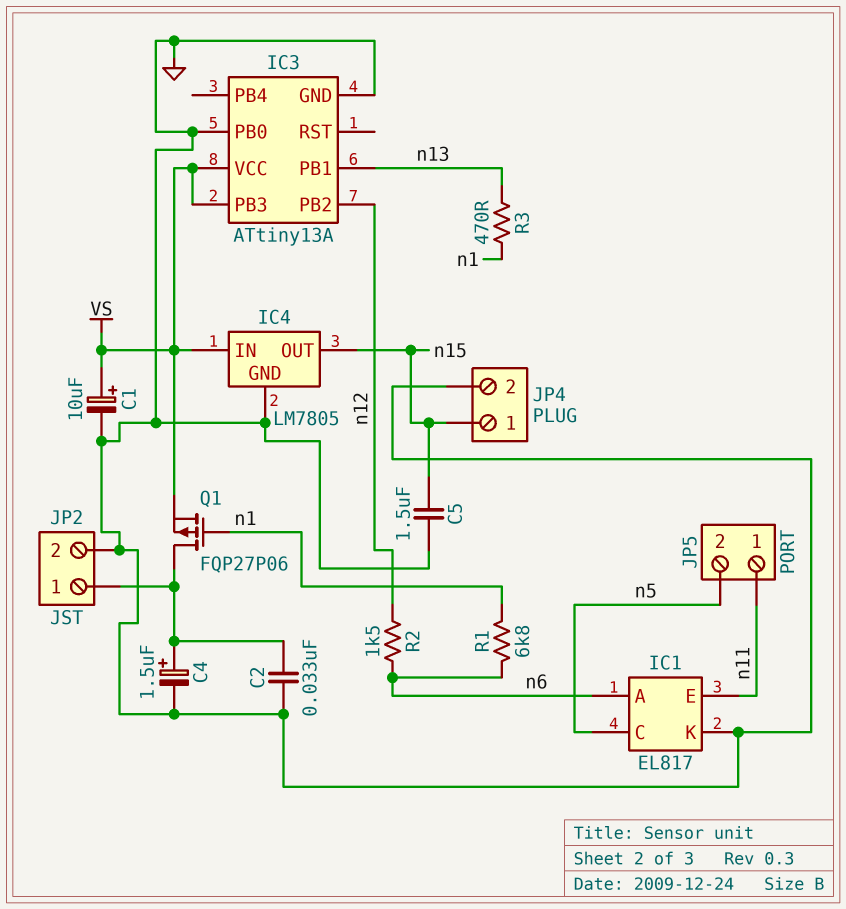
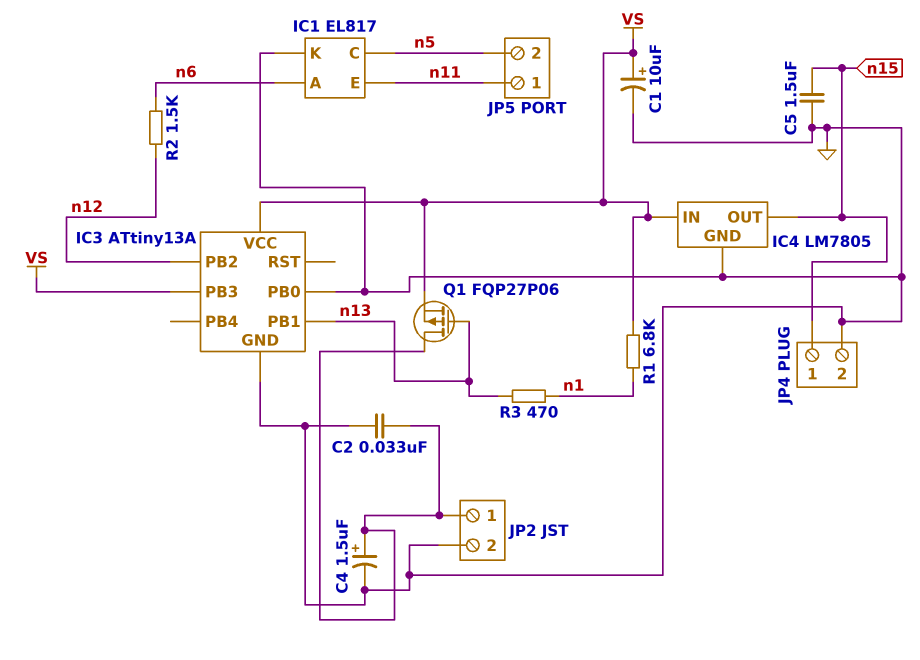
Q1: PMOS FQP27P06 (G n1, D JP2/1, S VS) -> PMOS FQP27P06 (G n13, D JP2/1, S VS)
R1: 6.8k (n1, n6) -> 6.8k (VS, n1)

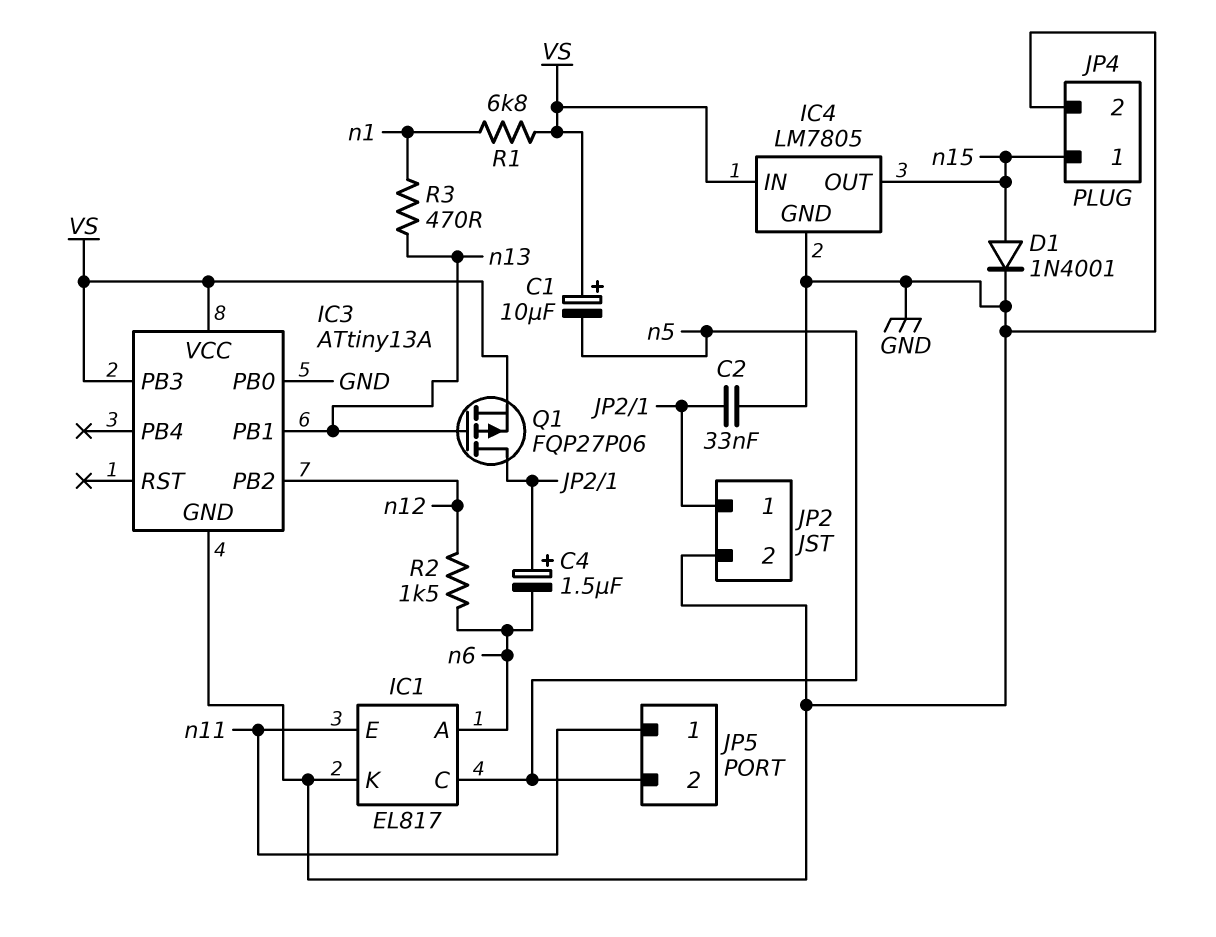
C1: 10uF (plus VS, minus GND) -> 10uF (plus VS, minus n5)
C4: 1.5uF (plus JP2/1, minus GND) -> 1.5uF (plus JP2/1, minus n6)
C5: 1.5uF (GND, n15) -> none
D1: none -> diode 1N4001 (A n15, K GND)

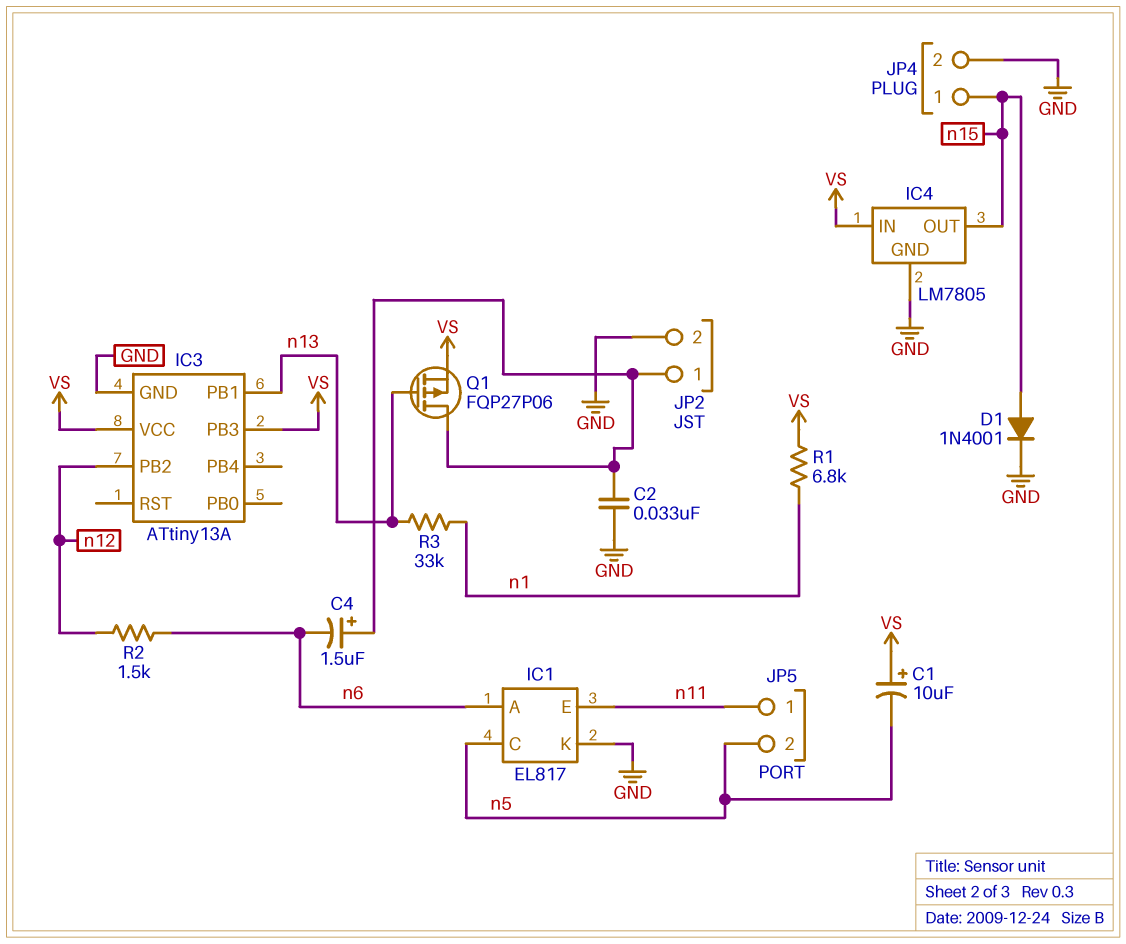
IC3 pin PB0: GND -> none
R3: 470 (n1, n13) -> 33k (n1, n13)

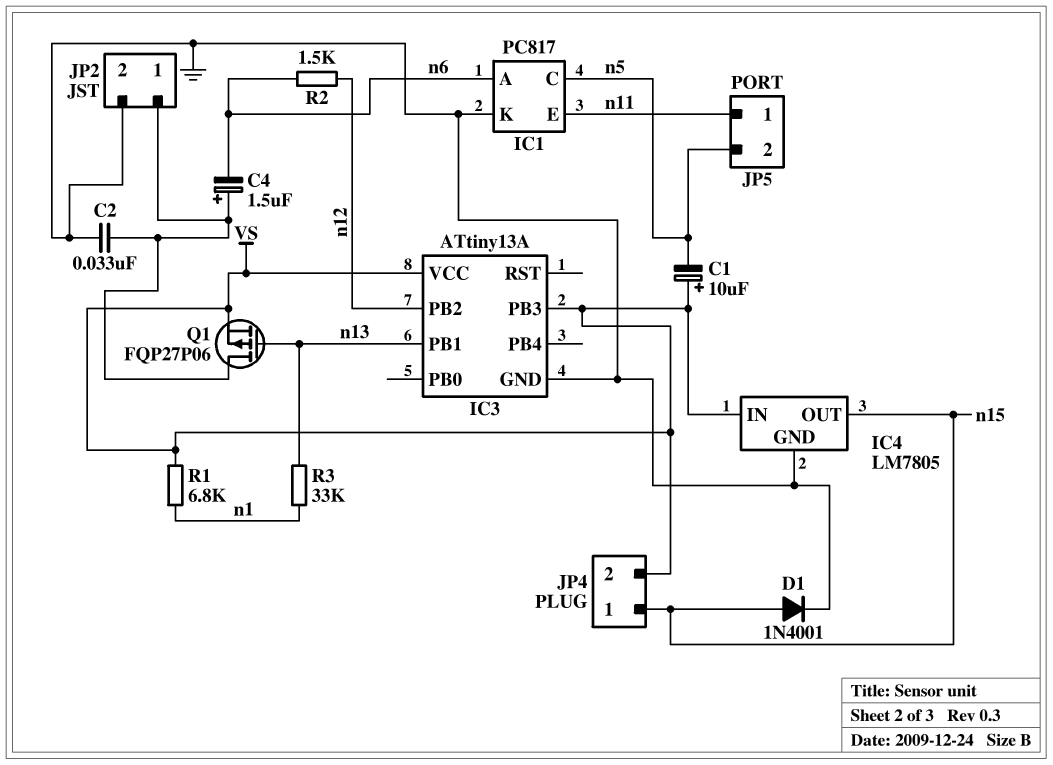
IC1: EL817 -> PC817
JP4 pin 2: GND -> VS

